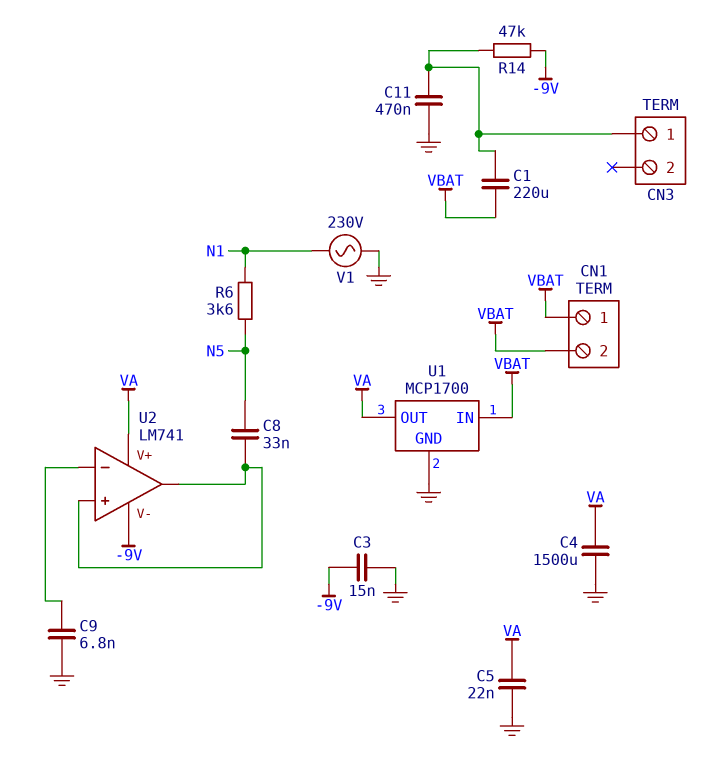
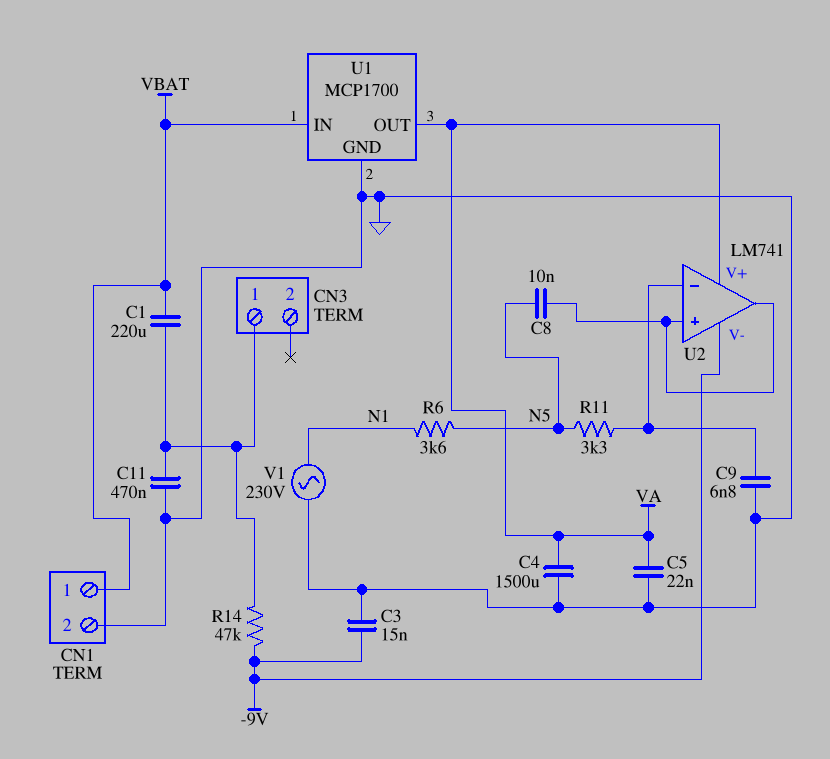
C8: 33nF (N5, U2/in+) -> 10nF (N5, U2/in+)
CN1 pin 2: VBAT -> GND
R11: none -> 3.3k (N5, U2/in-)

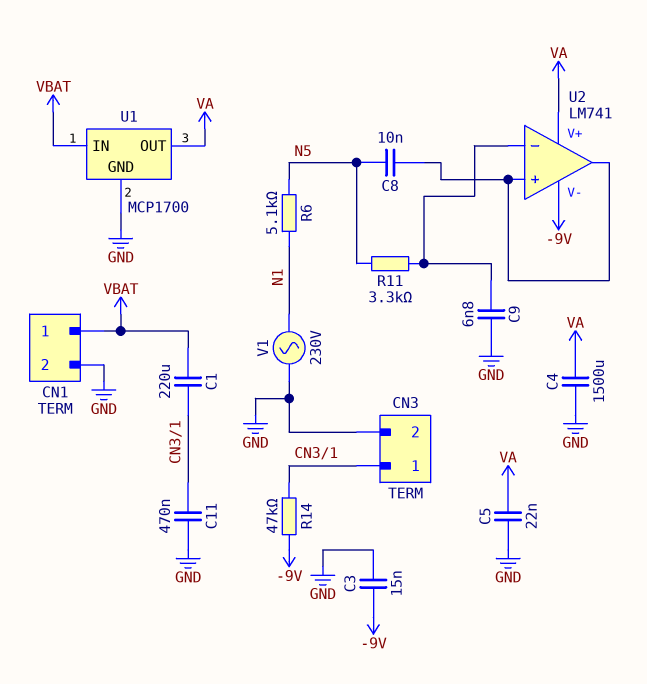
CN3 pin 2: none -> GND
R6: 3.6k (N1, N5) -> 5.1k (N1, N5)

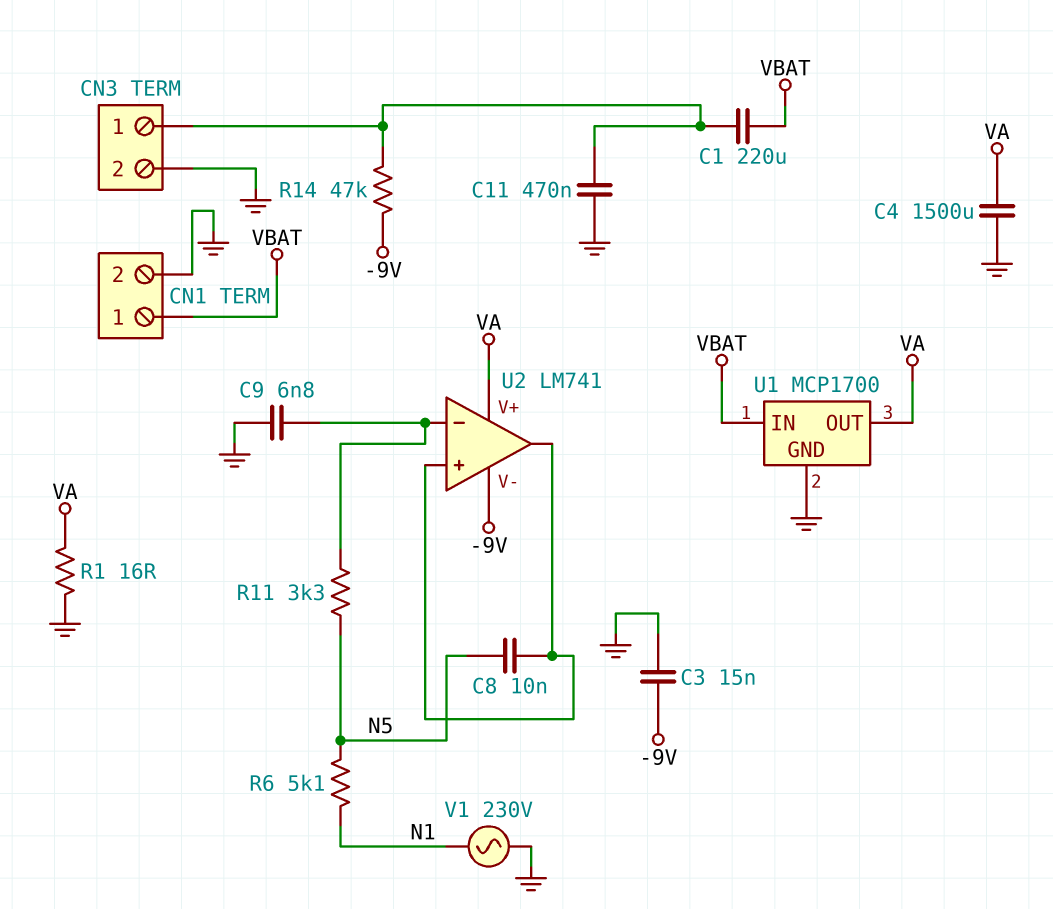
C5: 22nF (GND, VA) -> none
R1: none -> 16 (GND, VA)

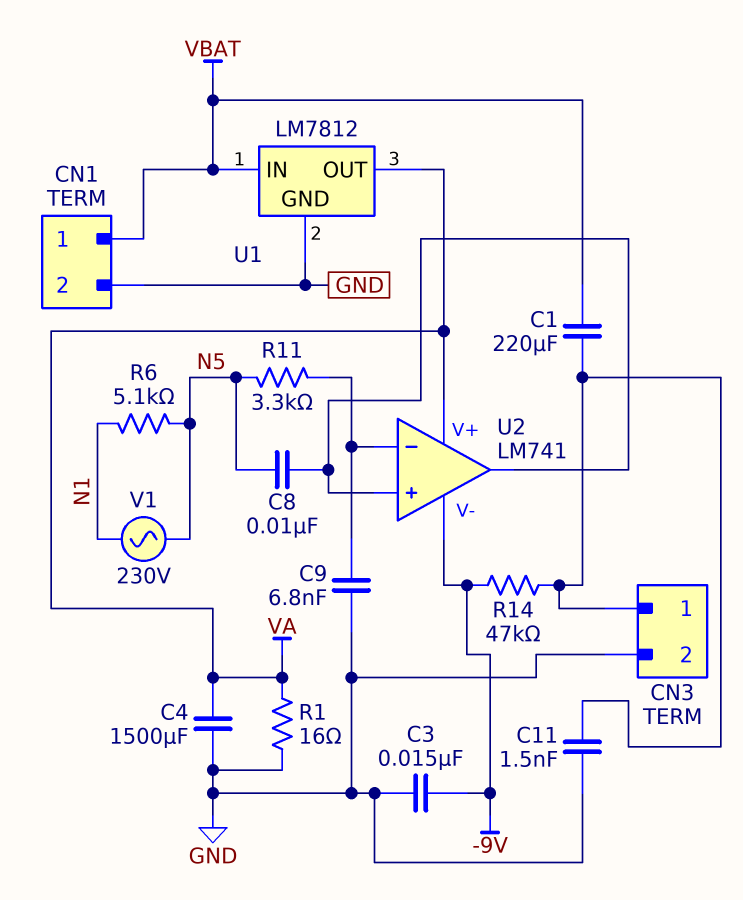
C11: 470nF (CN3/1, GND) -> 1.5nF (CN3/1, GND)
U1: MCP1700 -> LM7812
V1: AC 230V (GND, N1) -> AC 230V (N1, N5)

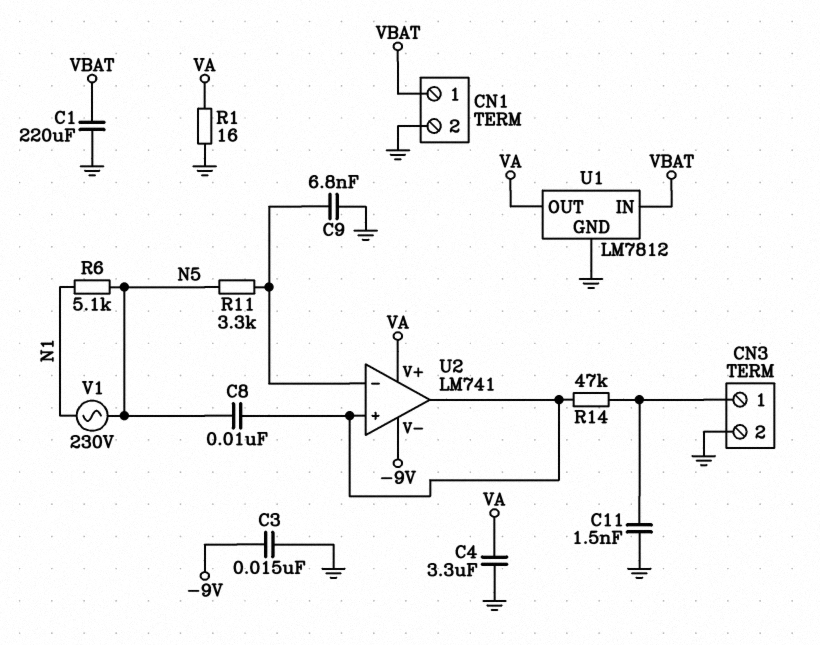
C1: 220uF (CN3/1, VBAT) -> 220uF (GND, VBAT)
C4: 1500uF (GND, VA) -> 3.3uF (GND, VA)
R14: 47k (-9V, CN3/1) -> 47k (CN3/1, U2/in+)

